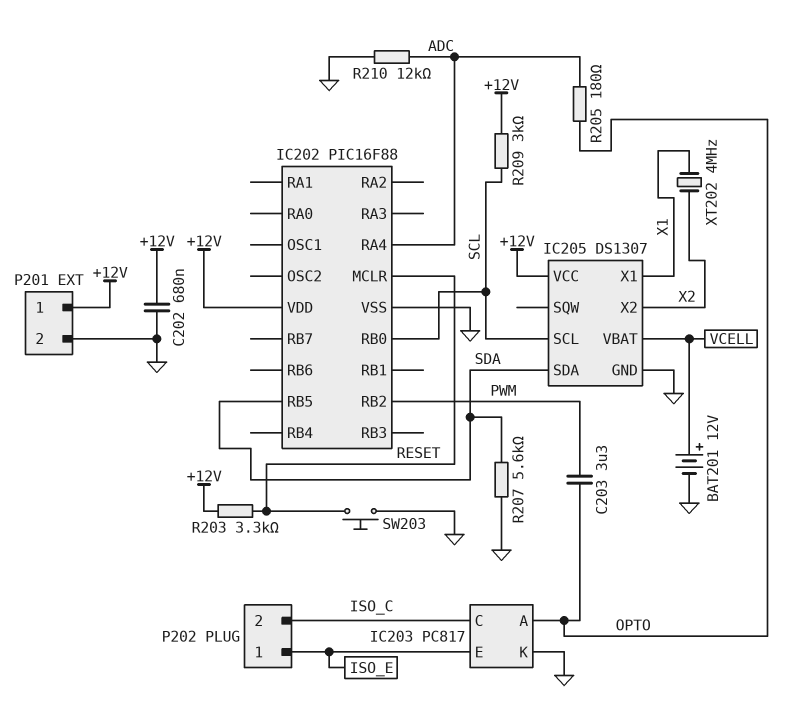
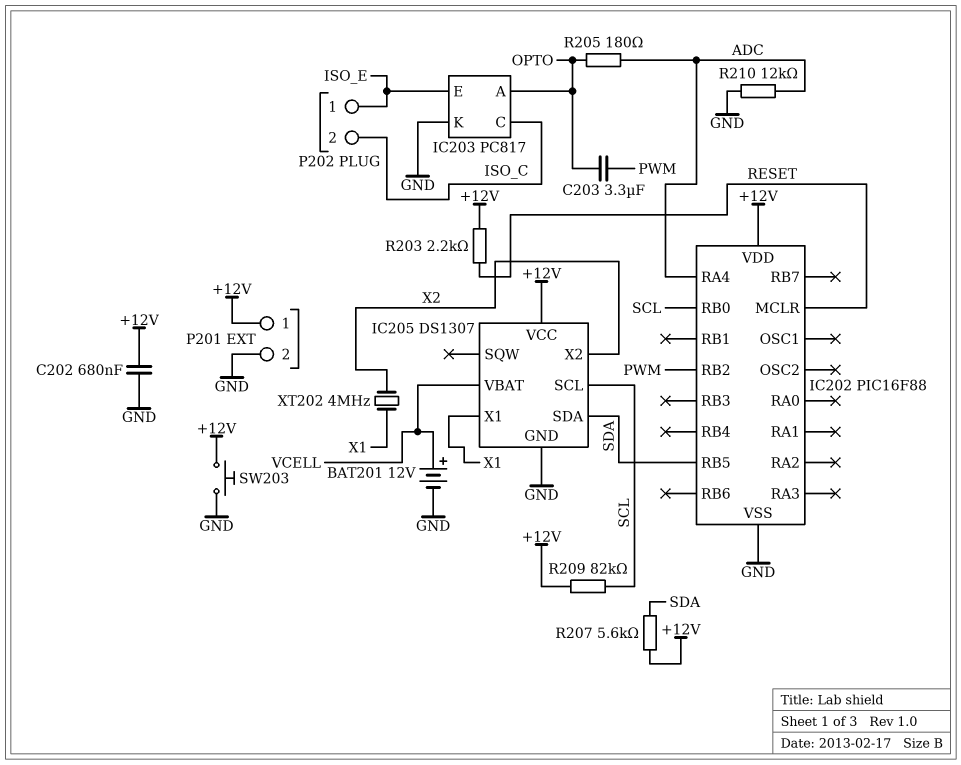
R203: 3.3k (+12V, RESET) -> 2.2k (+12V, RESET)
R207: 5.6k (GND, SDA) -> 5.6k (+12V, SDA)
R209: 3k (+12V, SCL) -> 82k (+12V, SCL)
SW203: button (GND, RESET) -> button (+12V, GND)

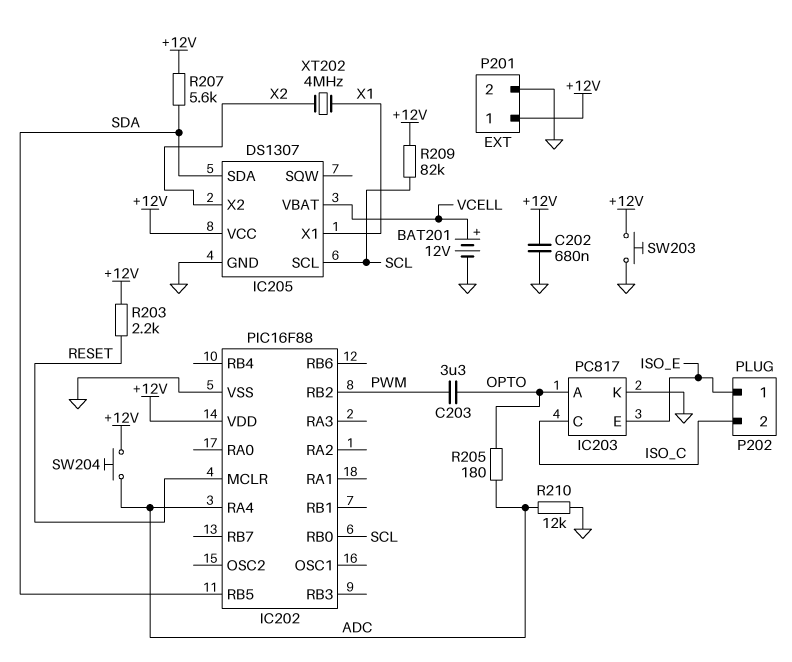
SW204: none -> button (+12V, ADC)

